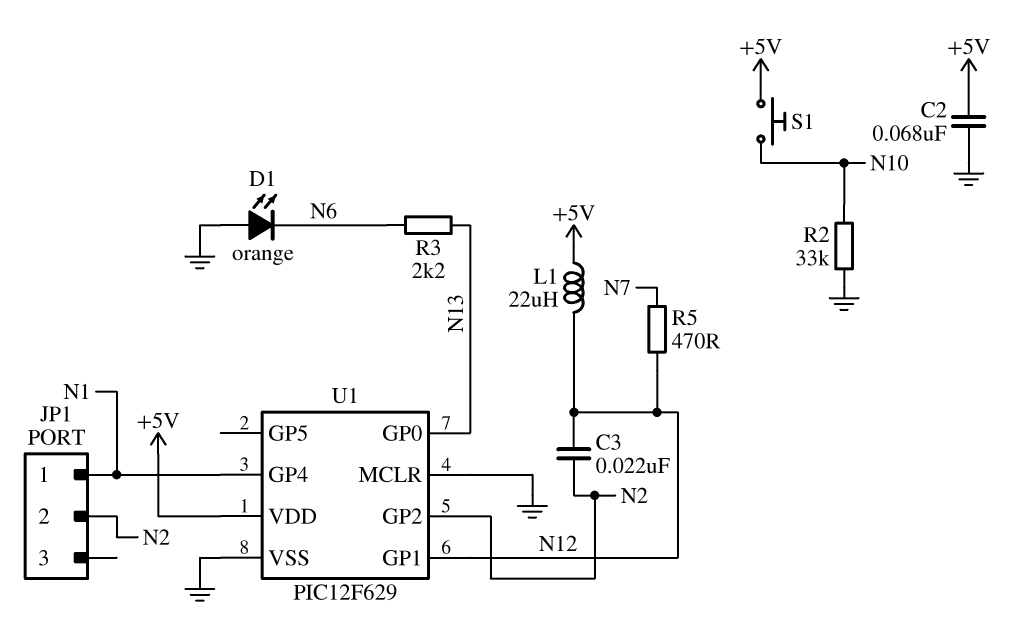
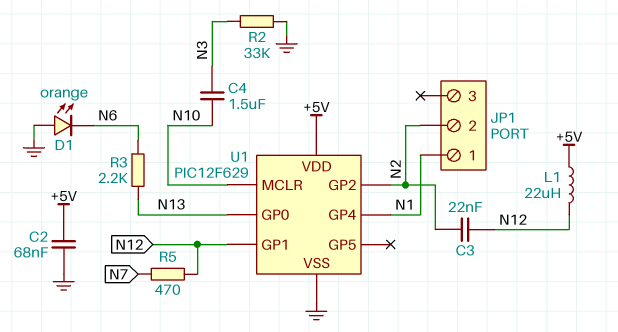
C4: none -> 1.5uF (N3, N10)
R2: 33k (GND, N10) -> 33k (GND, N3)
S1: button (+5V, N10) -> none
U1 pin MCLR: GND -> N10

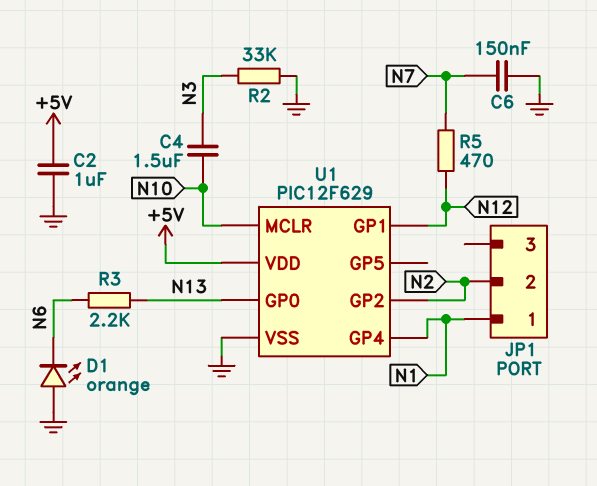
C2: 68nF (+5V, GND) -> 1uF (+5V, GND)
C3: 22nF (N2, N12) -> none
C6: none -> 150nF (GND, N7)
L1: 22uH (+5V, N12) -> none

